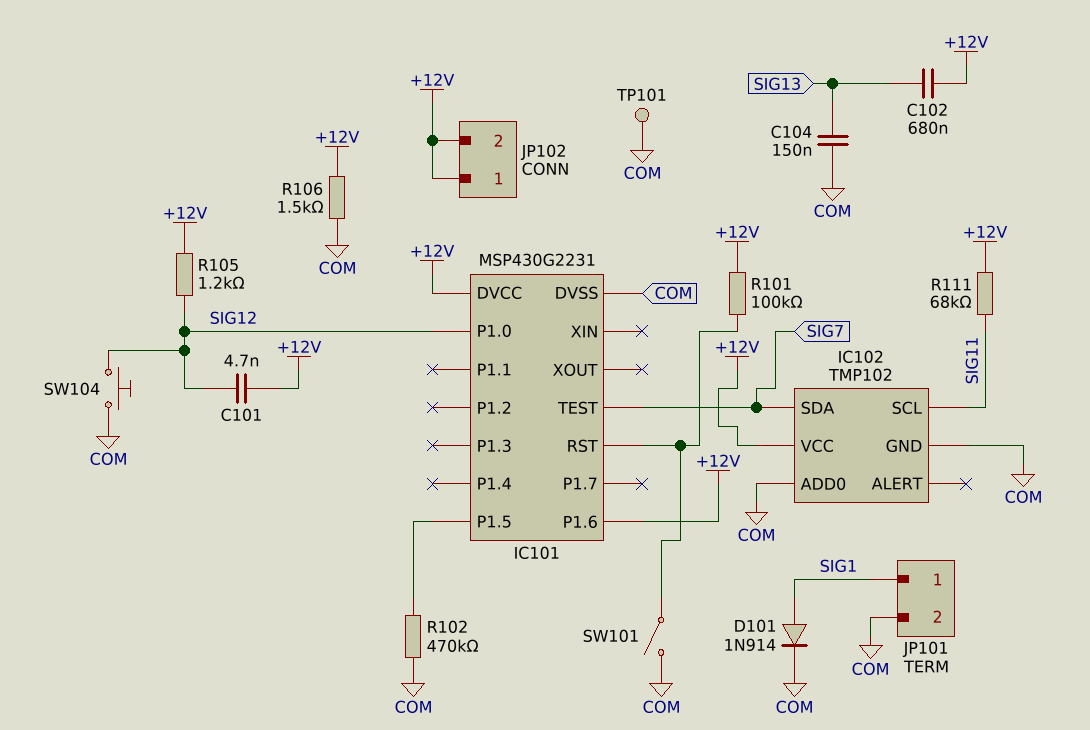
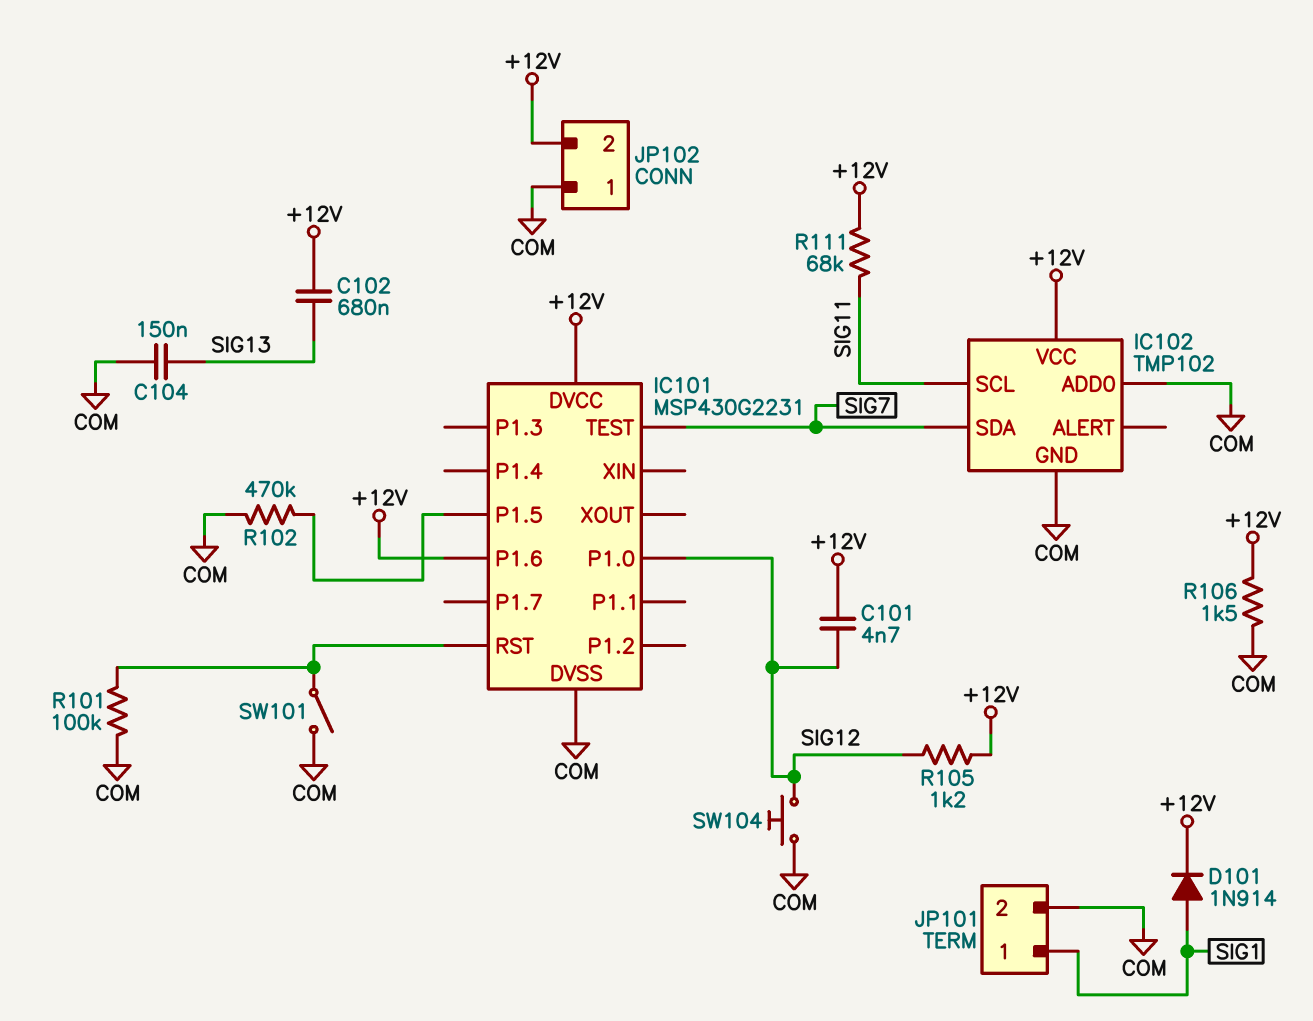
D101: diode 1N914 (A SIG1, K COM) -> diode 1N914 (A SIG1, K +12V)
JP102 pin 1: +12V -> COM
R101: 100k (+12V, IC101/RST) -> 100k (COM, IC101/RST)
TP101: test point (COM) -> none

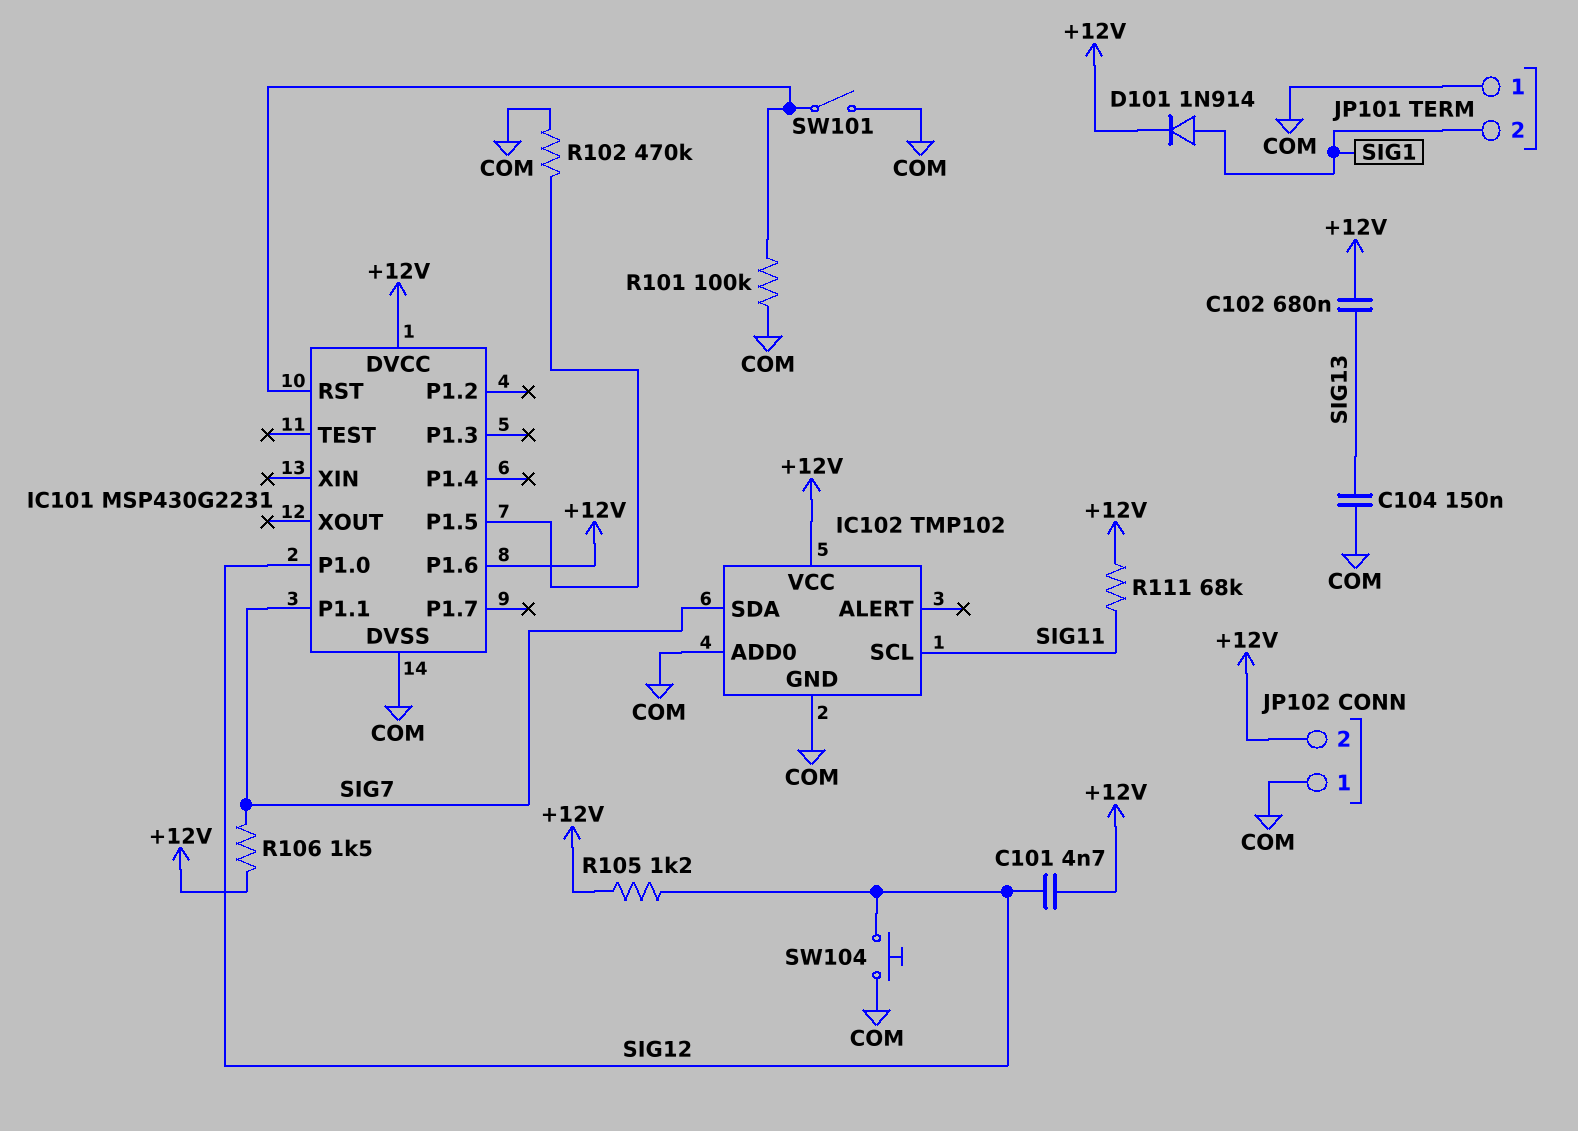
IC101 pin P1.1: none -> SIG7
IC101 pin TEST: SIG7 -> none
JP101 pin 1: SIG1 -> COM
JP101 pin 2: COM -> SIG1
R106: 1.5k (+12V, COM) -> 1.5k (+12V, SIG7)

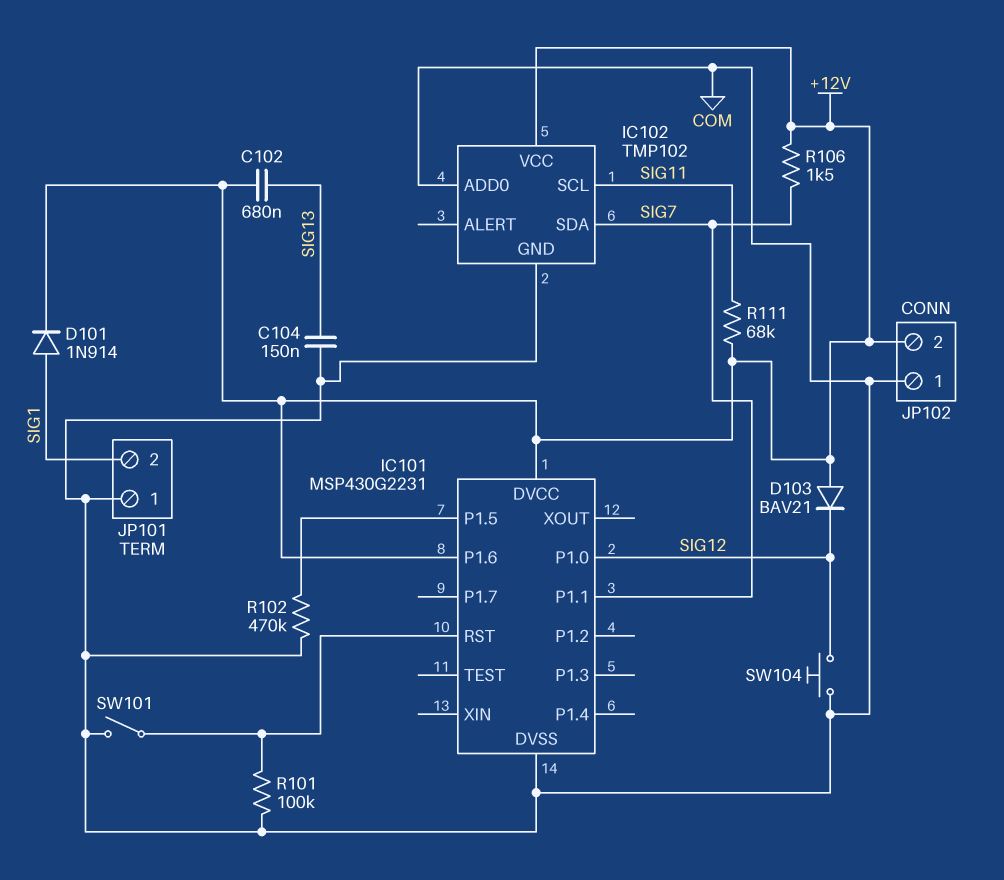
C101: 4.7nF (+12V, SIG12) -> none
D103: none -> diode BAV21 (A +12V, K SIG12)
R105: 1.2k (+12V, SIG12) -> none

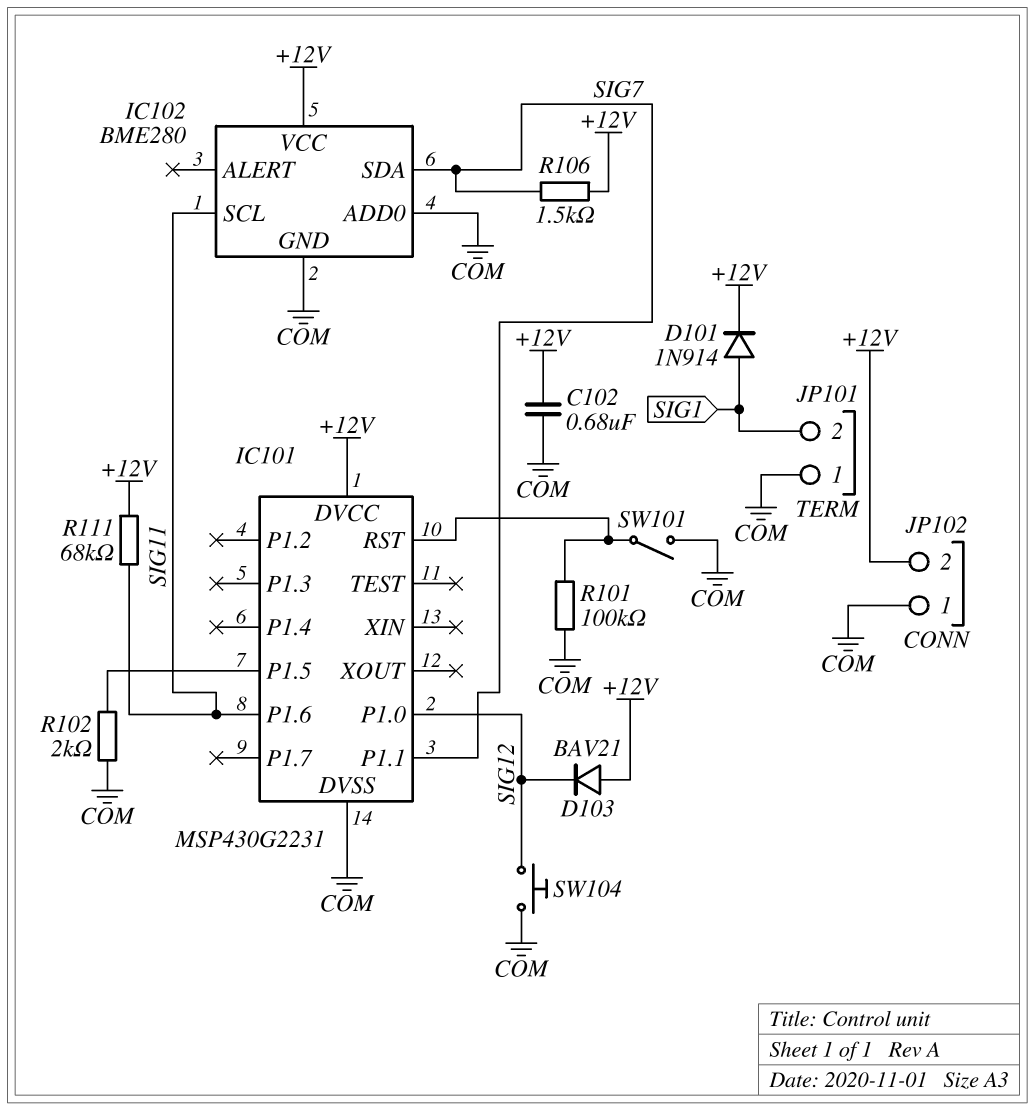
C102: 680nF (+12V, SIG13) -> 680nF (+12V, COM)
C104: 150nF (COM, SIG13) -> none
IC101 pin P1.6: +12V -> SIG11
IC102: TMP102 -> BME280
R102: 470k (COM, IC101/P1.5) -> 2k (COM, IC101/P1.5)

